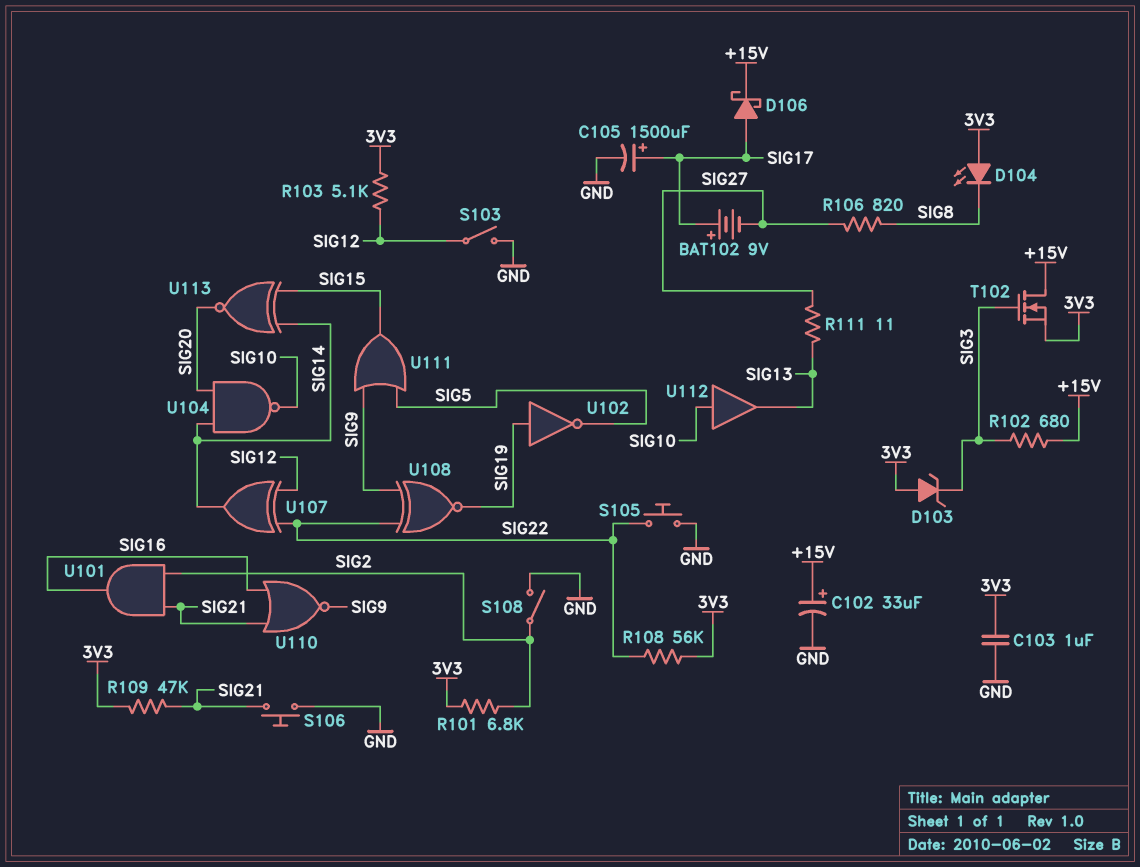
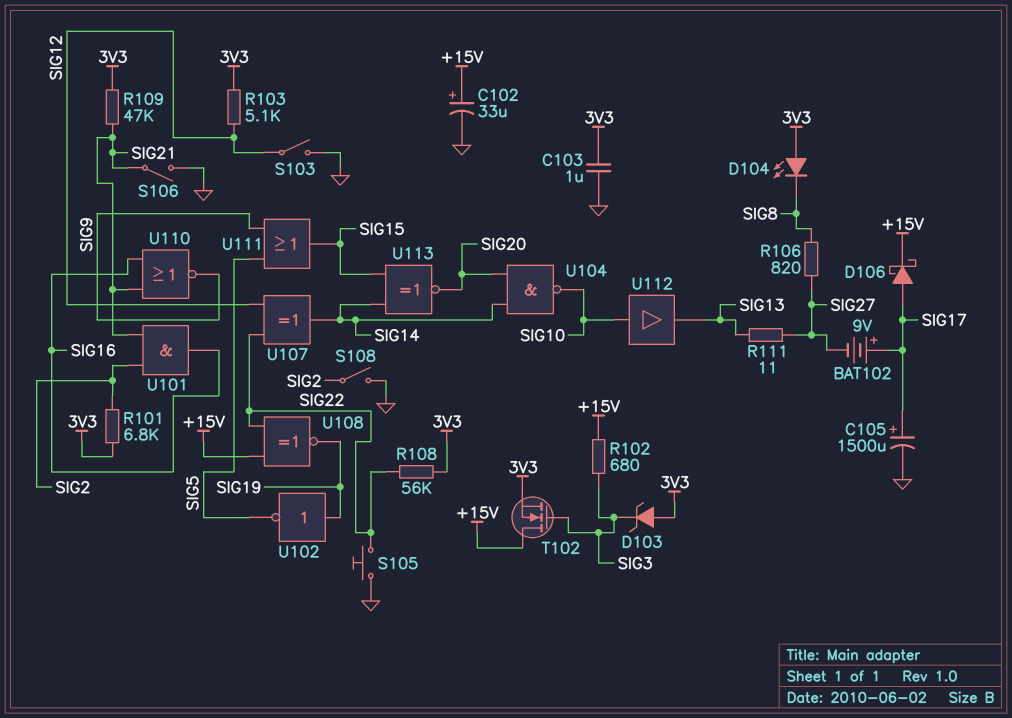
S106: button (GND, SIG21) -> switch (GND, SIG21)
U108: XNOR (in SIG9, in SIG22, out SIG19) -> XNOR (in +15V, in SIG22, out SIG19)

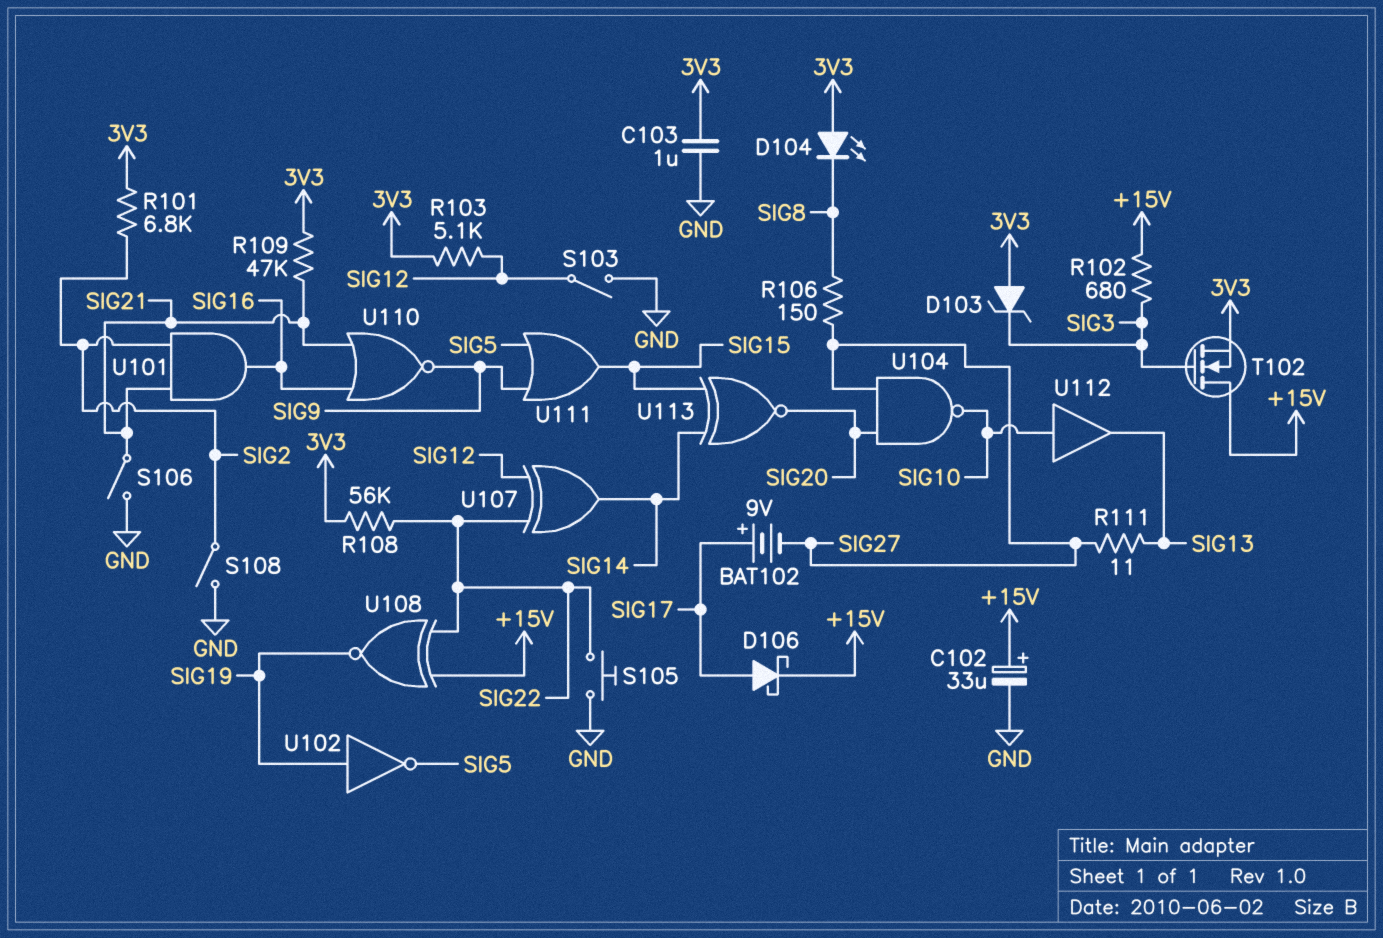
C105: 1500uF (plus SIG17, minus GND) -> none
R106: 820 (SIG8, SIG27) -> 150 (SIG8, SIG27)
U104: NAND (in SIG14, in SIG20, out SIG10) -> NAND (in SIG20, in SIG27, out SIG10)

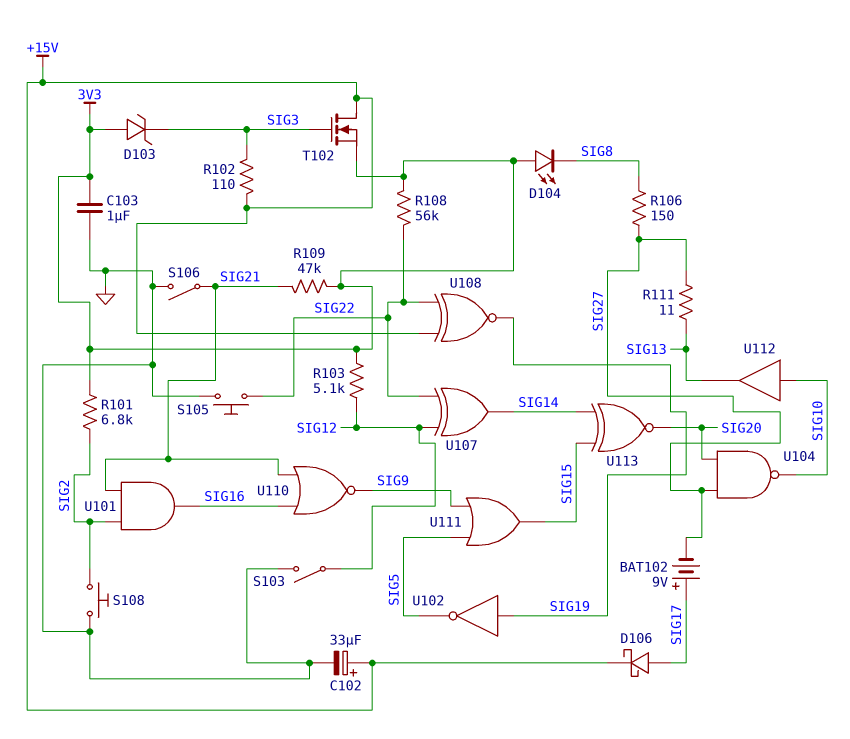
R102: 680 (+15V, SIG3) -> 110 (+15V, SIG3)
S108: switch (GND, SIG2) -> button (GND, SIG2)

